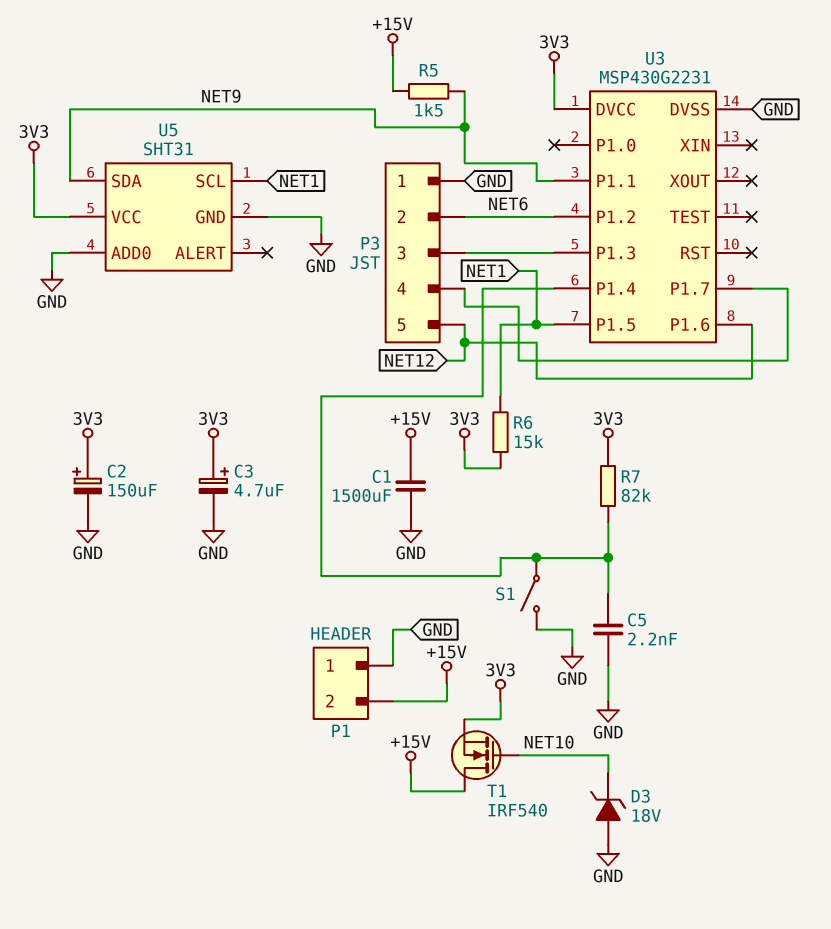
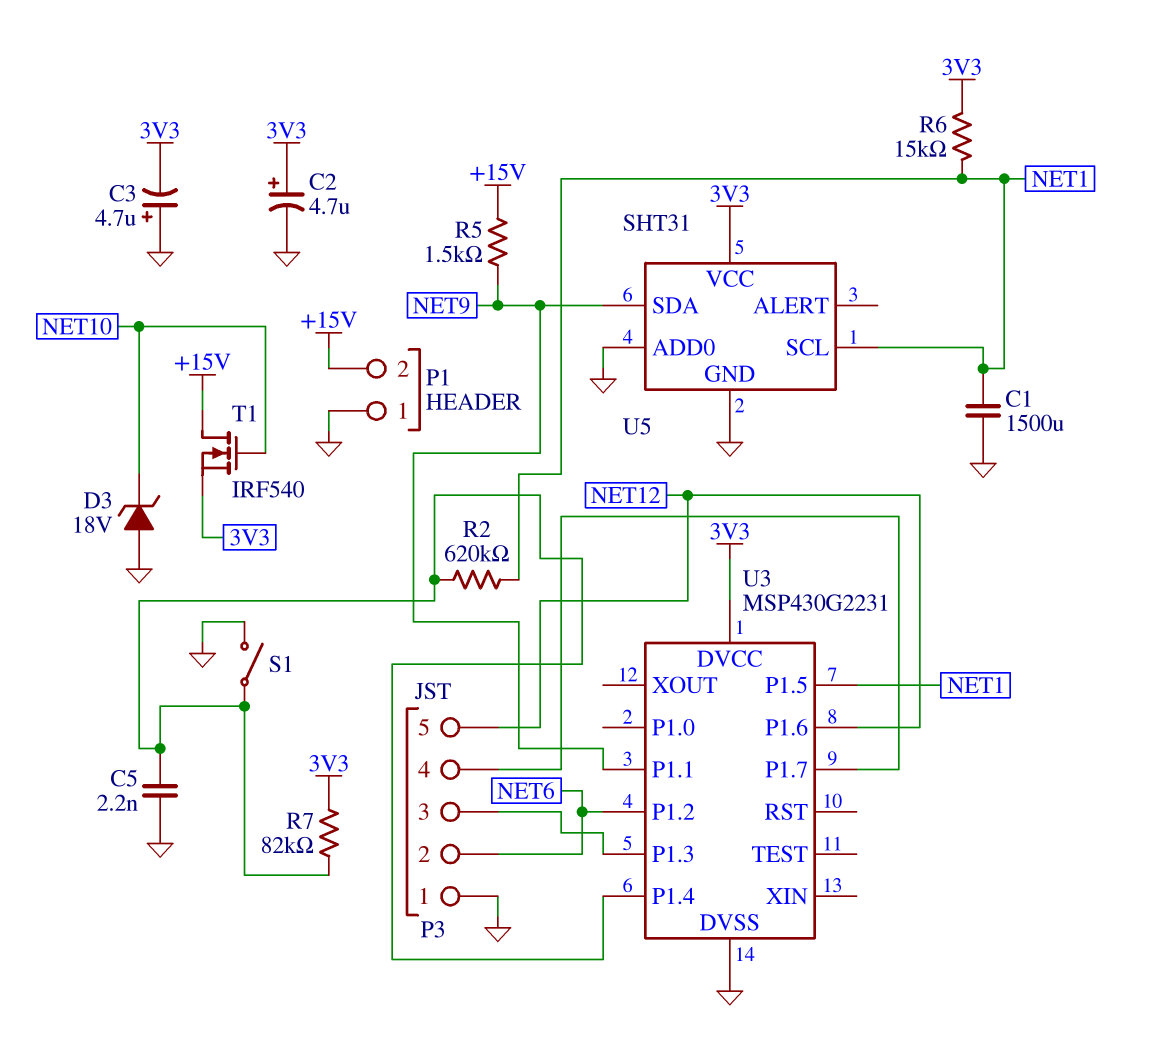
C1: 1500uF (+15V, GND) -> 1500uF (GND, NET1)
C2: 150uF (plus 3V3, minus GND) -> 4.7uF (plus 3V3, minus GND)
C3: 4.7uF (plus 3V3, minus GND) -> 4.7uF (plus GND, minus 3V3)
R2: none -> 620k (NET1, U3/P1.4)

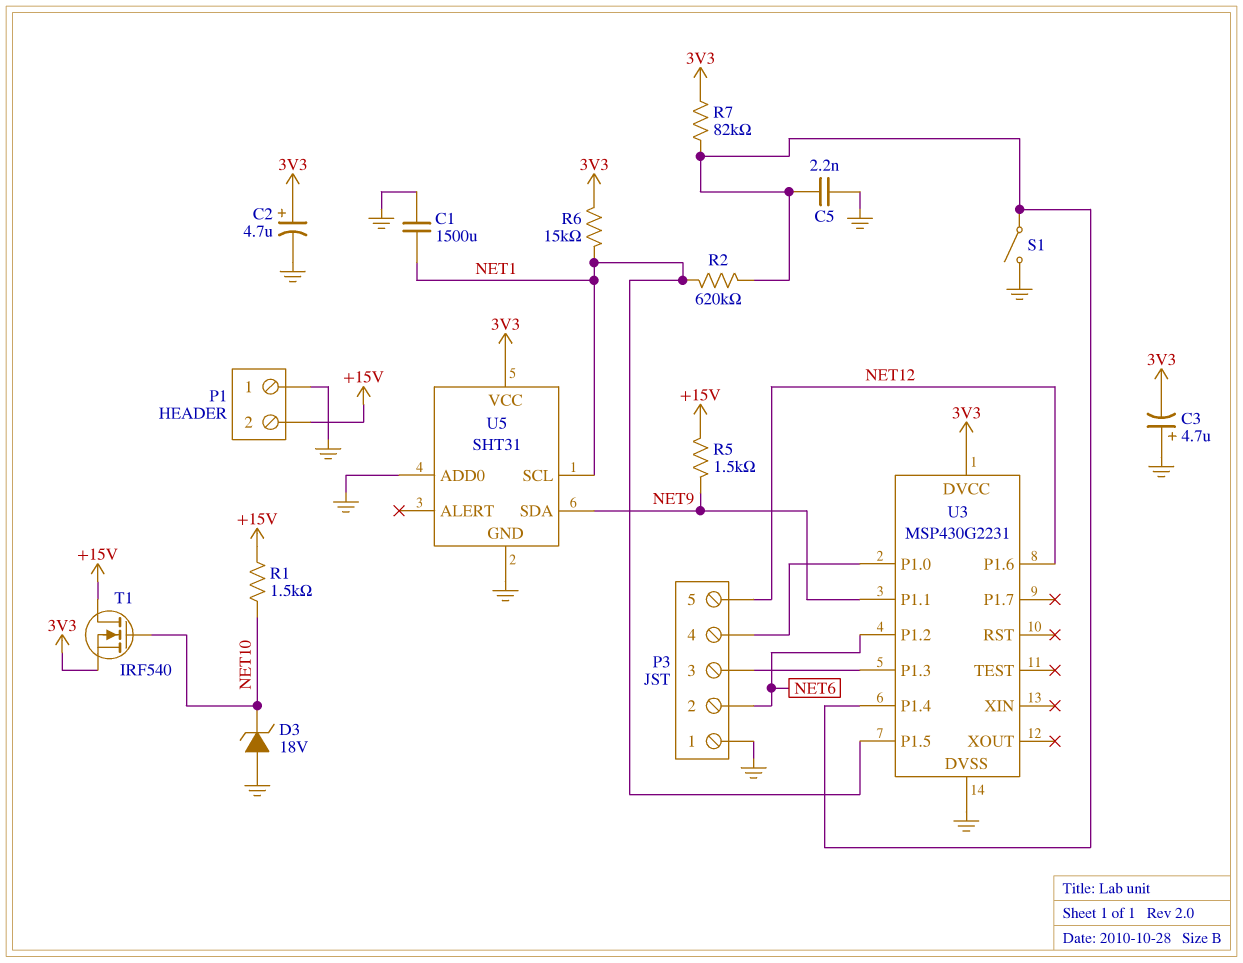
R1: none -> 1.5k (+15V, NET10)
U3 pin P1.0: none -> P3/4
U3 pin P1.7: P3/4 -> none

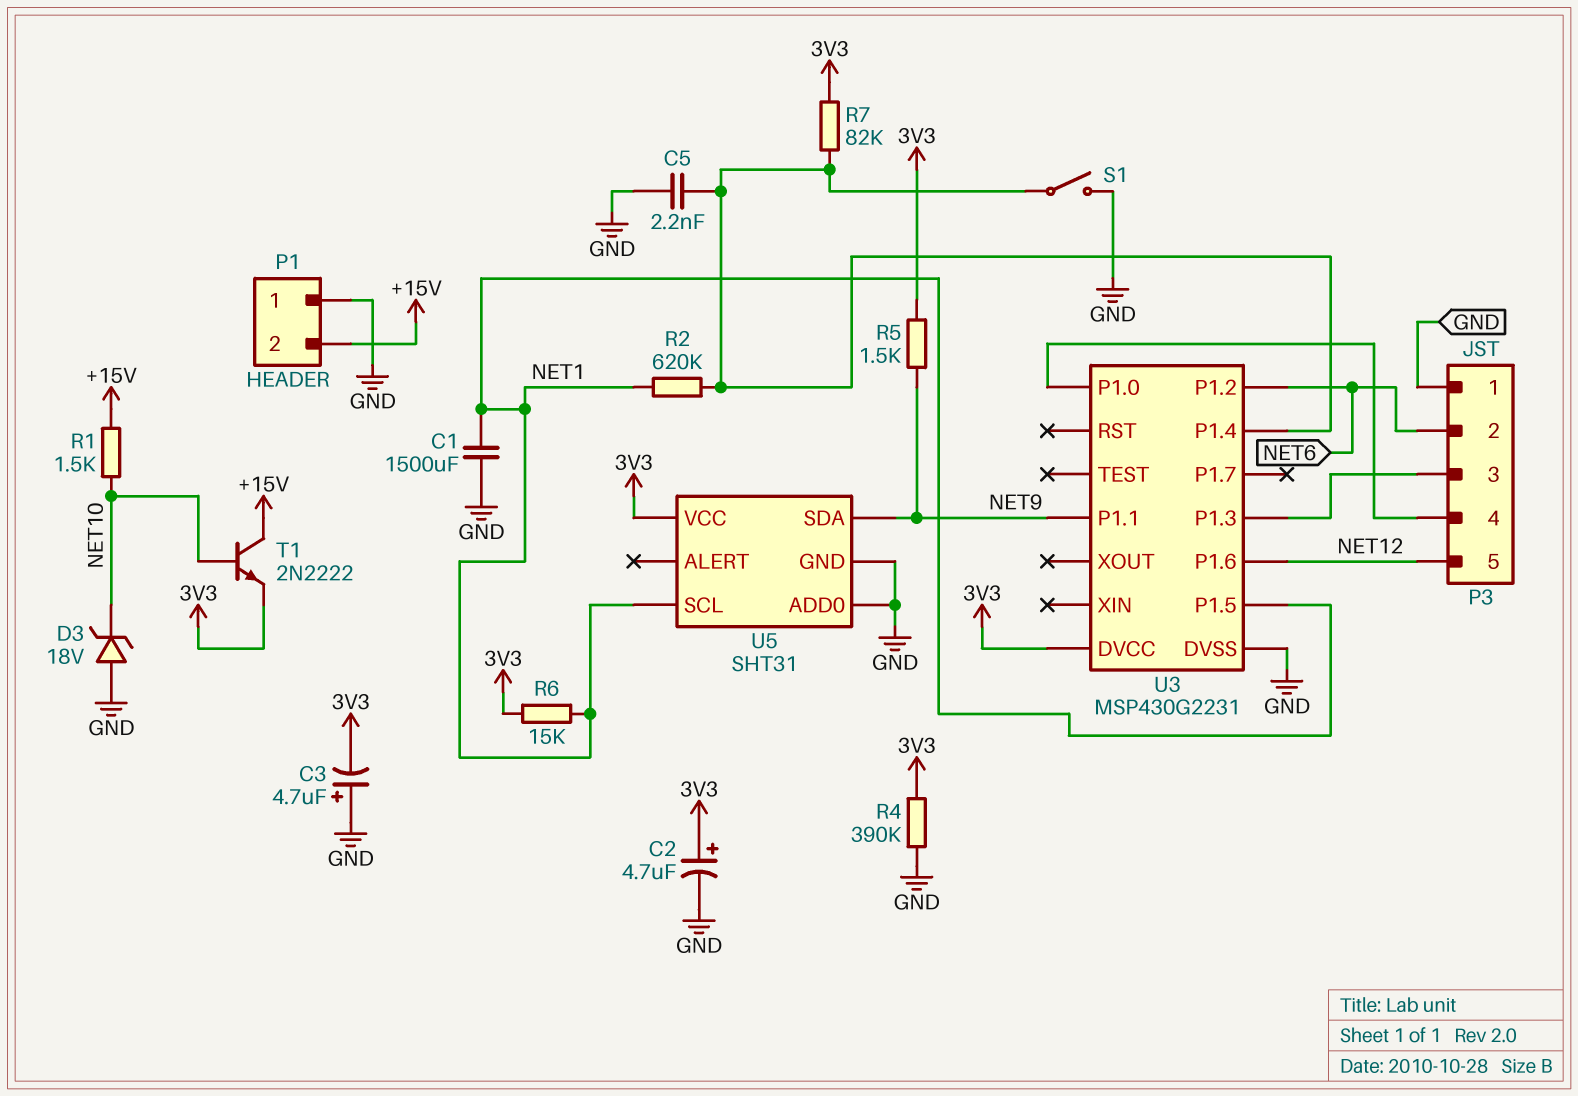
R4: none -> 390k (3V3, GND)
R5: 1.5k (+15V, NET9) -> 1.5k (3V3, NET9)
T1: NMOS IRF540 (G NET10, D +15V, S 3V3) -> NPN 2N2222 (B NET10, C +15V, E 3V3)

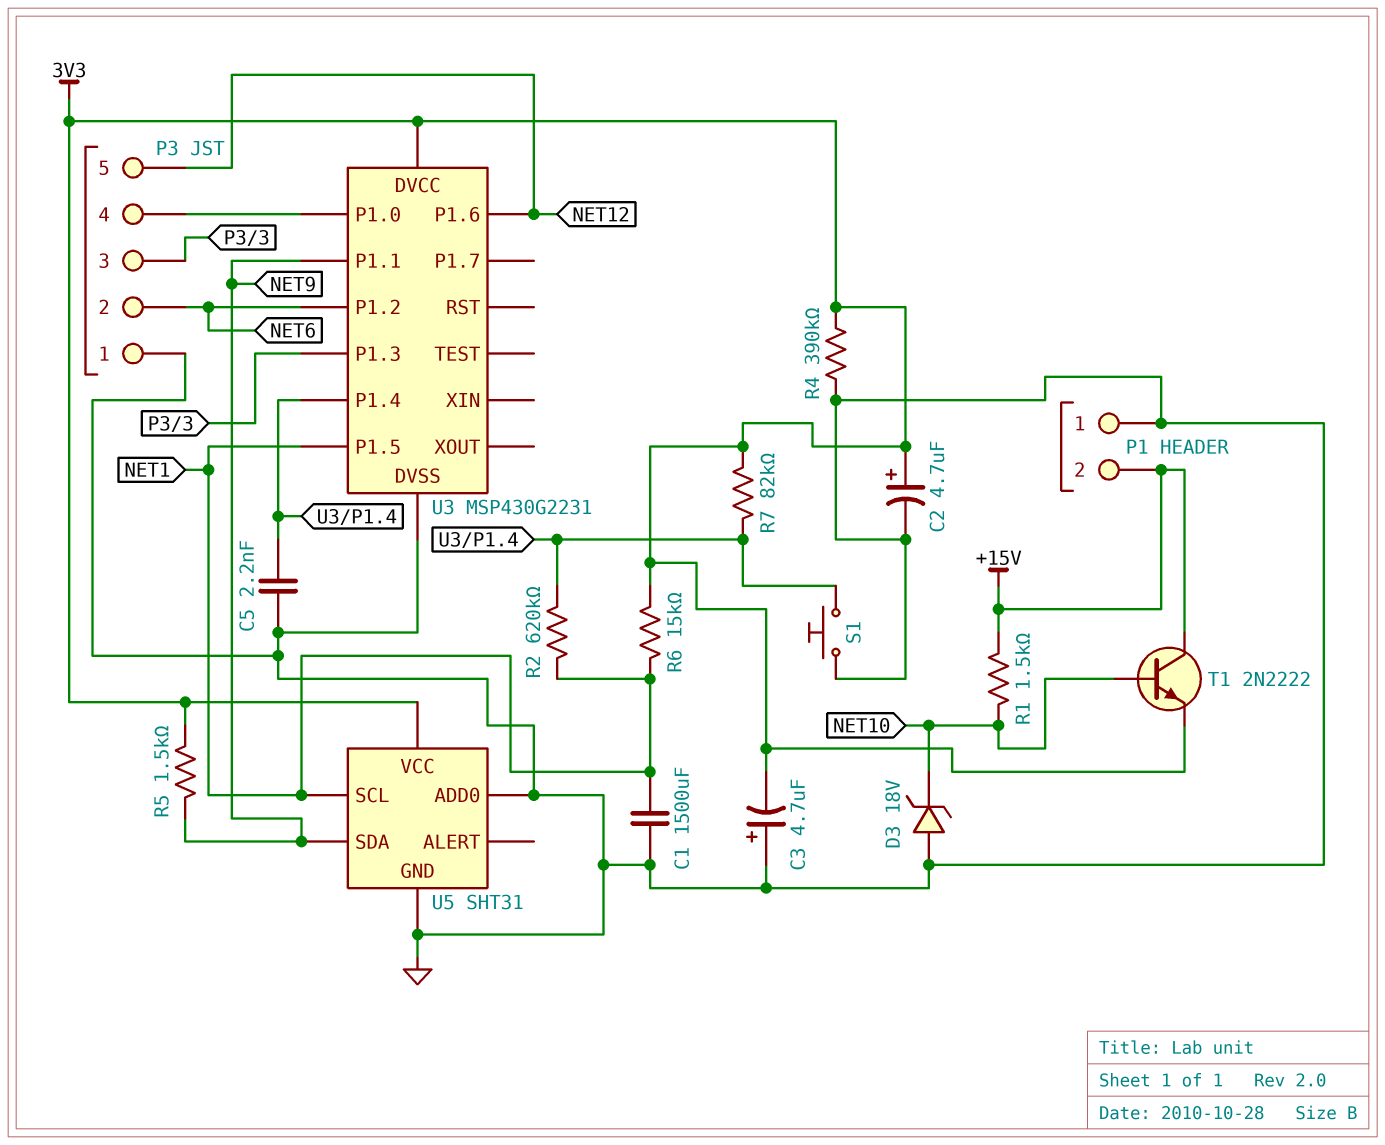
S1: switch (GND, U3/P1.4) -> button (GND, U3/P1.4)

